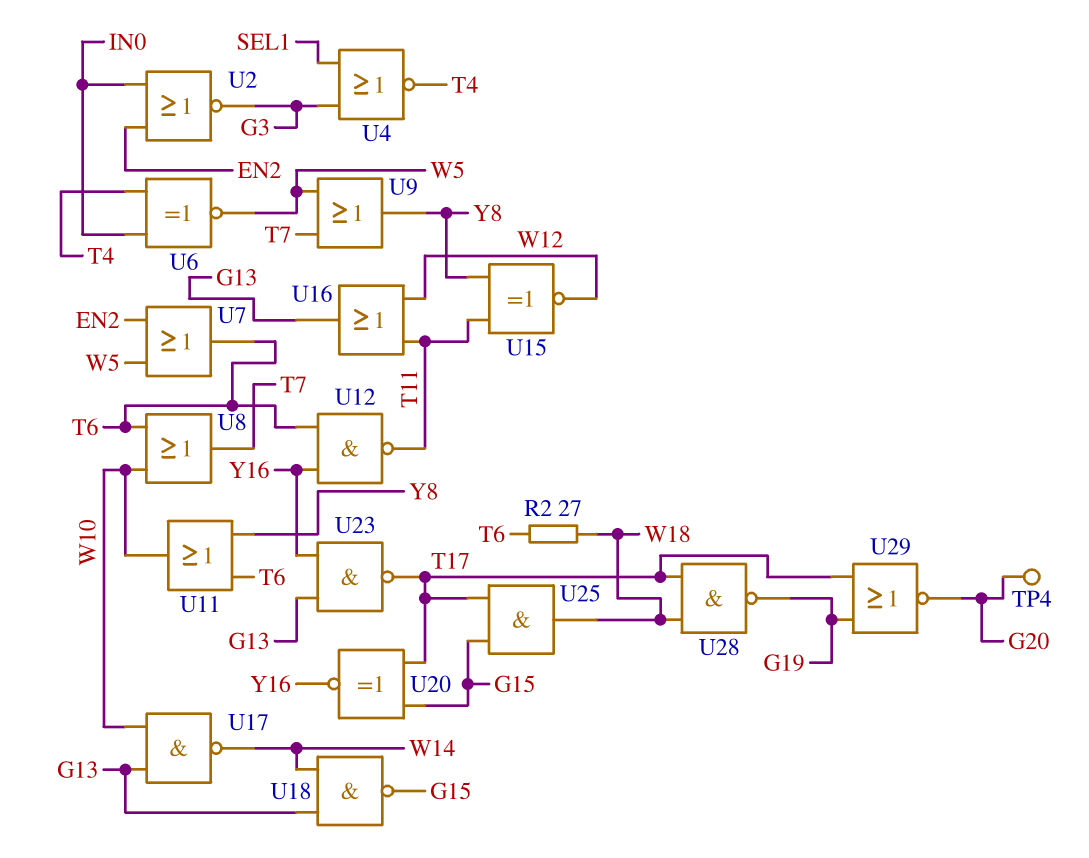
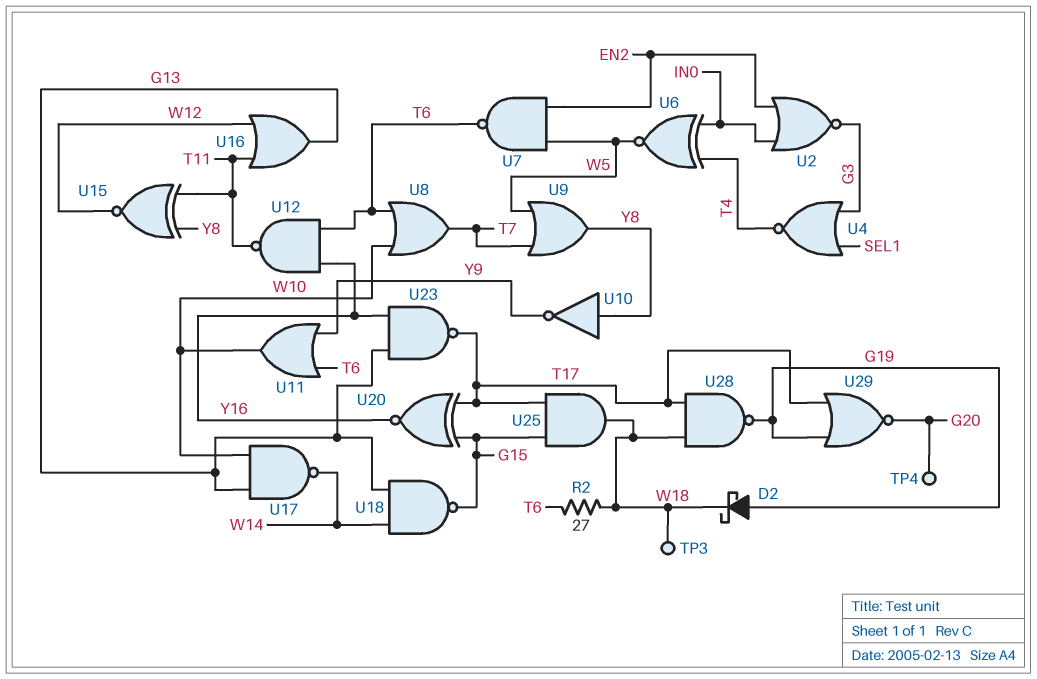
D2: none -> schottky (A G19, K W18)
TP3: none -> test point (W18)
U7: OR (in EN2, in W5, out T6) -> NAND (in EN2, in W5, out T6)
U10: none -> NOT (in Y8, out Y9)
U11: OR (in T6, in Y8, out W10) -> OR (in T6, in Y9, out W10)

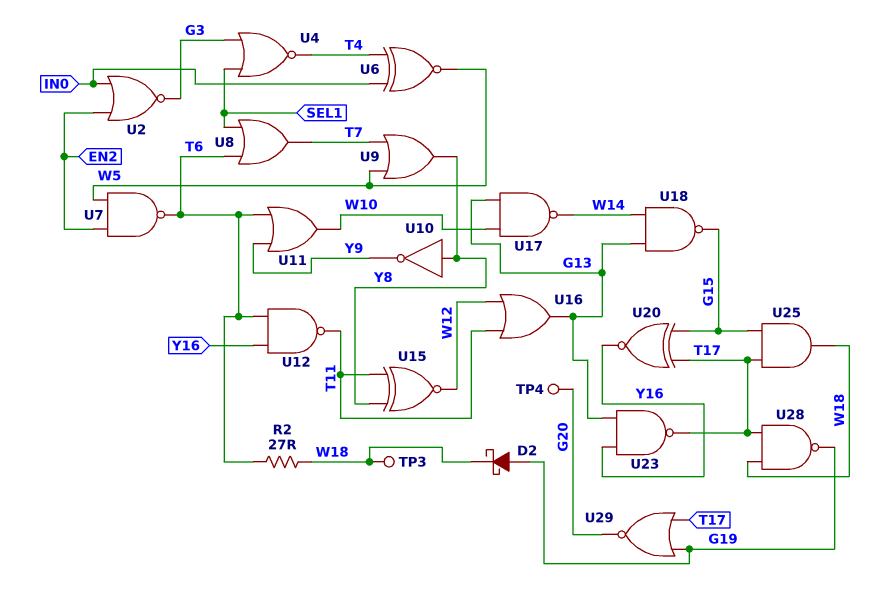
U8: OR (in T6, in W10, out T7) -> OR (in SEL1, in T6, out T7)

